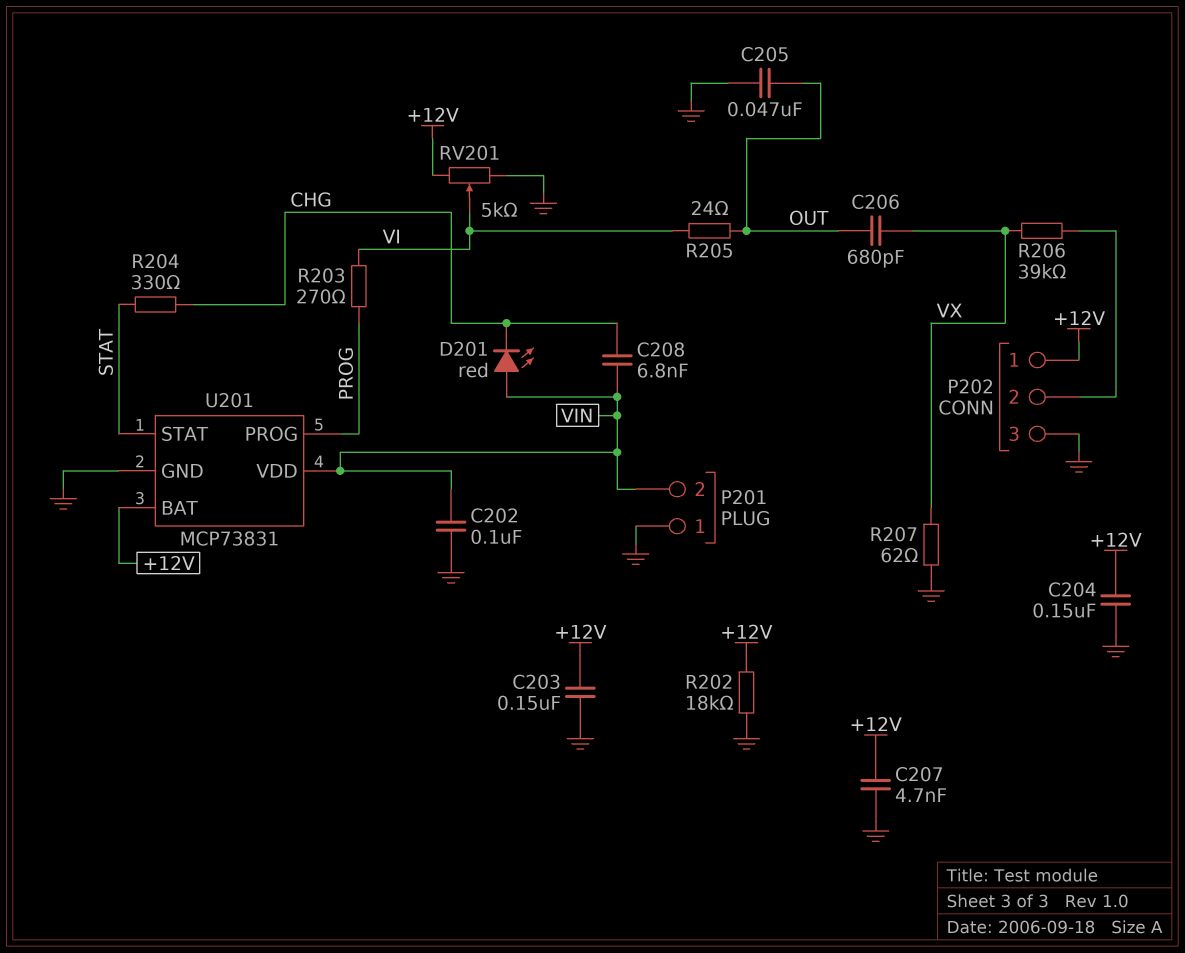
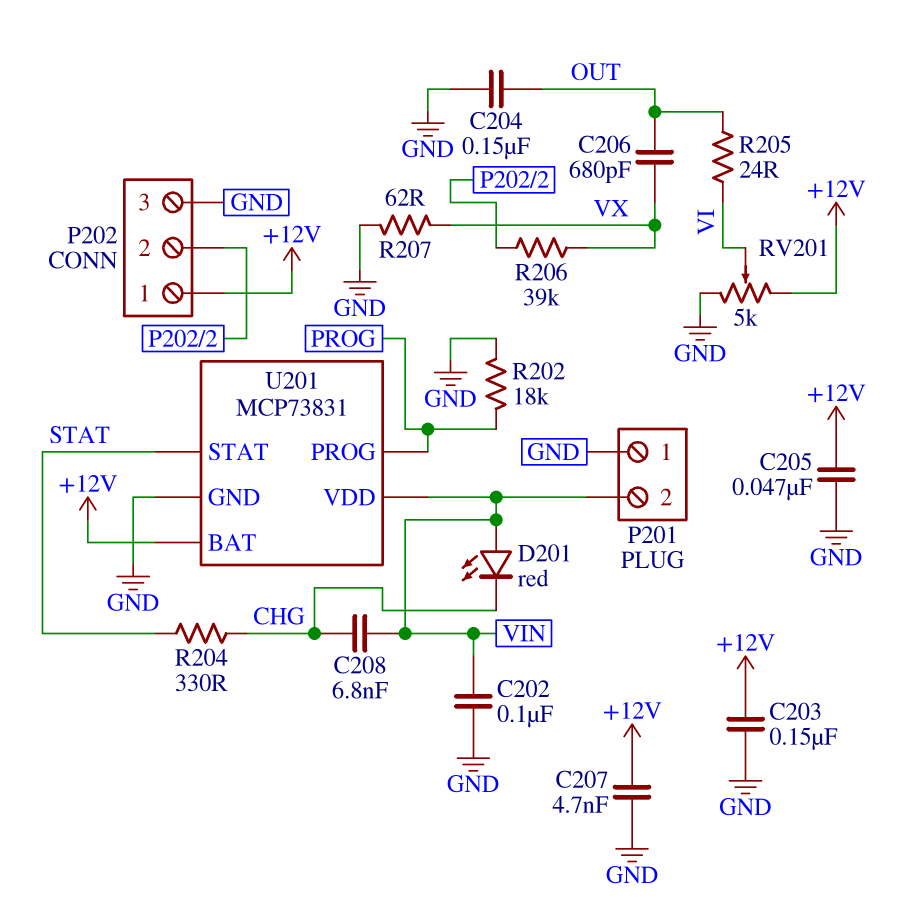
C204: 150nF (+12V, GND) -> 150nF (GND, OUT)
C205: 47nF (GND, OUT) -> 47nF (+12V, GND)
R202: 18k (+12V, GND) -> 18k (GND, PROG)
R203: 270 (PROG, VI) -> none

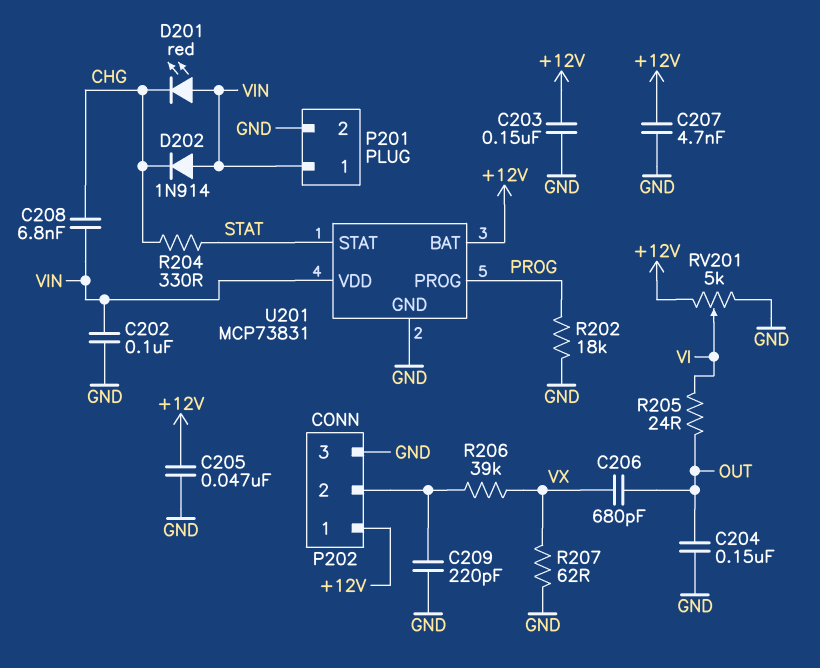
C209: none -> 220pF (GND, P202/2)
D202: none -> diode 1N914 (A VIN, K CHG)
P201 pin 1: GND -> VIN
P201 pin 2: VIN -> GND

